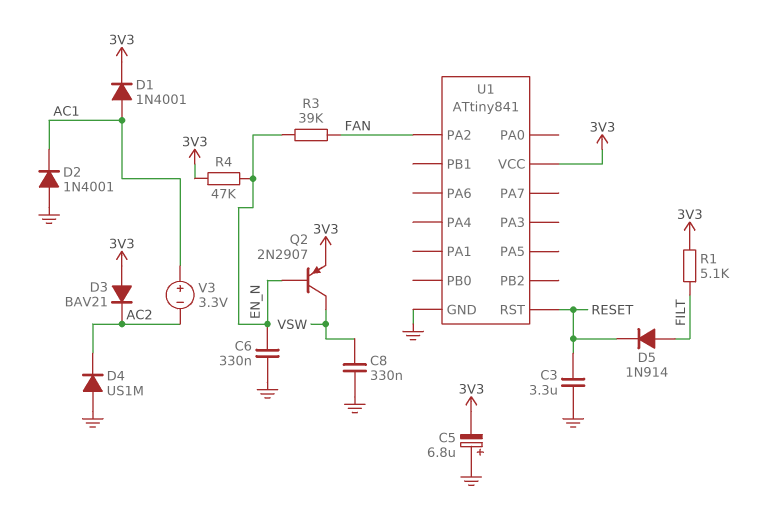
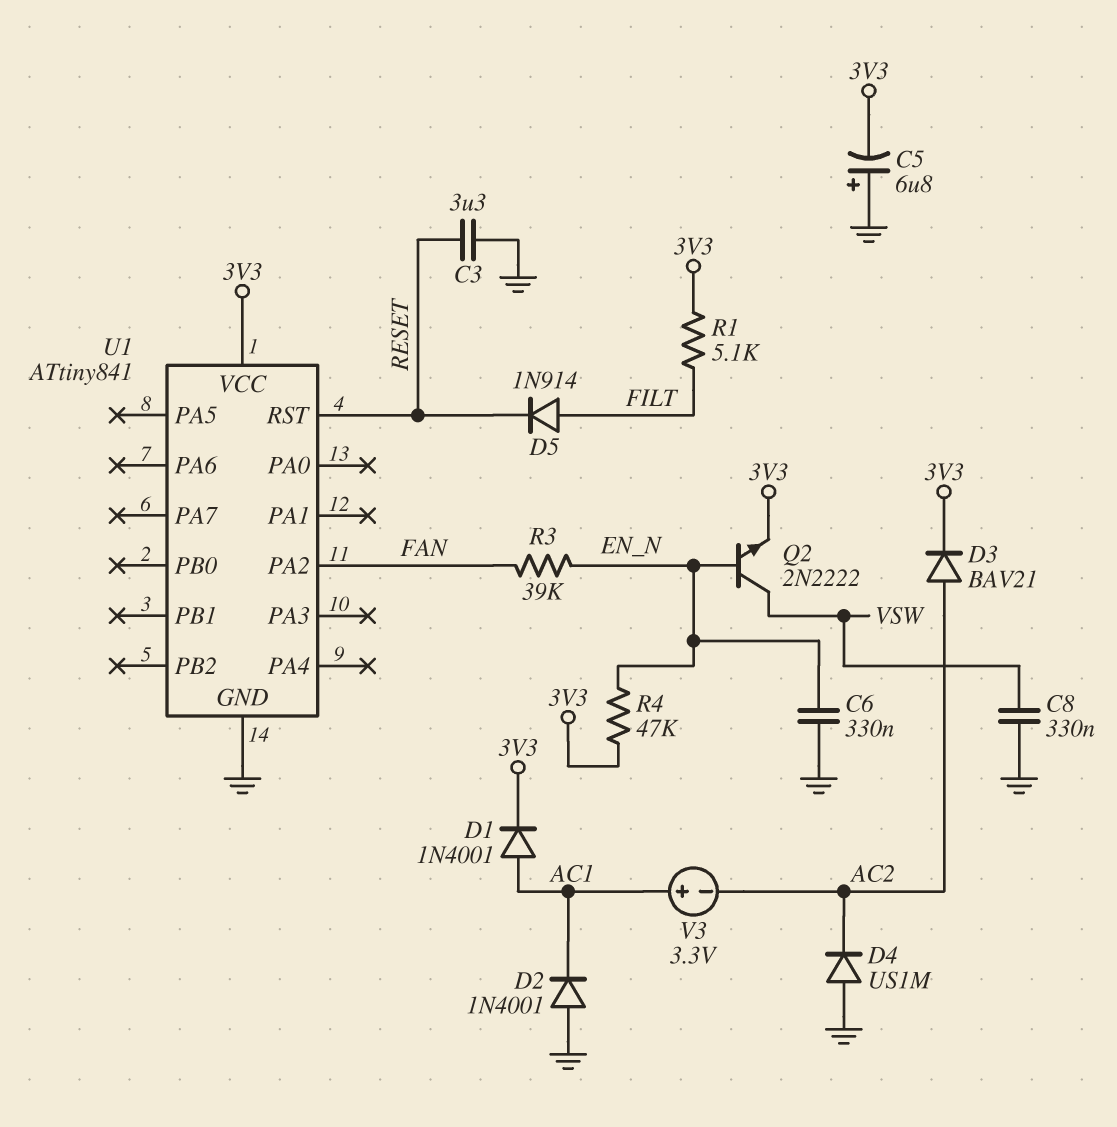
D3: diode BAV21 (A 3V3, K AC2) -> diode BAV21 (A AC2, K 3V3)
Q2: PNP 2N2907 (B EN_N, C VSW, E 3V3) -> NPN 2N2222 (B EN_N, C VSW, E 3V3)

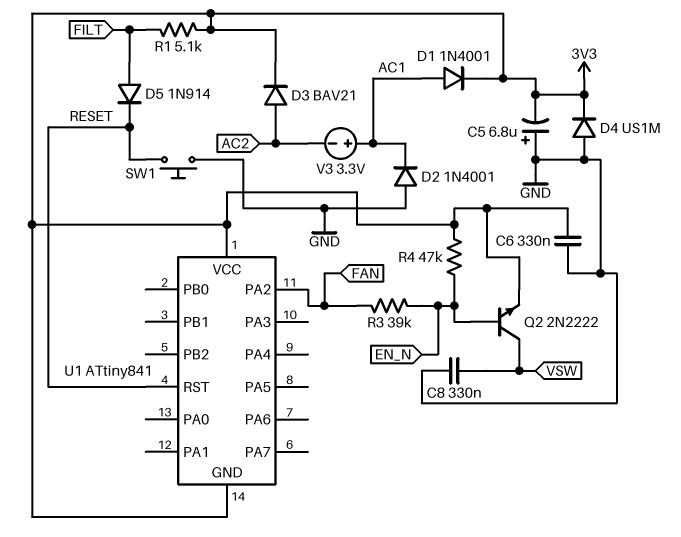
C3: 3.3uF (GND, RESET) -> none
C6: 330nF (EN_N, GND) -> 330nF (3V3, GND)
D4: diode US1M (A GND, K AC2) -> diode US1M (A GND, K 3V3)
SW1: none -> button (GND, RESET)
U1 pin GND: GND -> 3V3

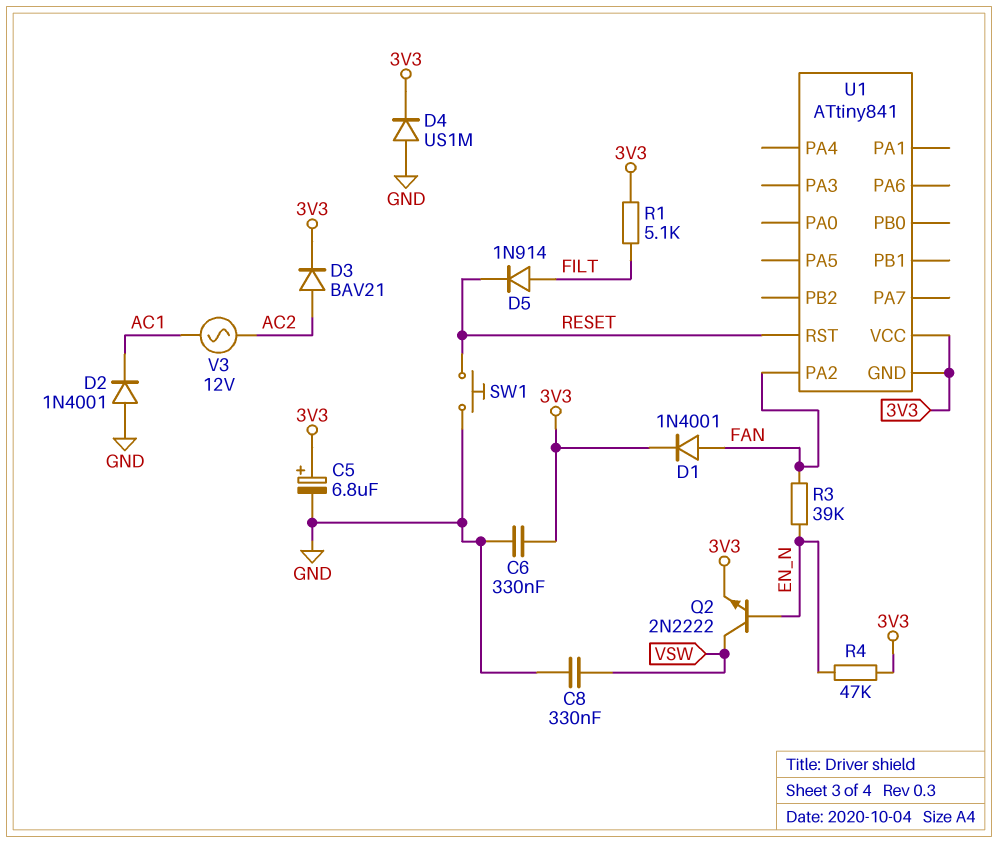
C5: 6.8uF (plus GND, minus 3V3) -> 6.8uF (plus 3V3, minus GND)
D1: diode 1N4001 (A AC1, K 3V3) -> diode 1N4001 (A FAN, K 3V3)
V3: 3.3V (plus AC1, minus AC2) -> AC 12V (AC1, AC2)

